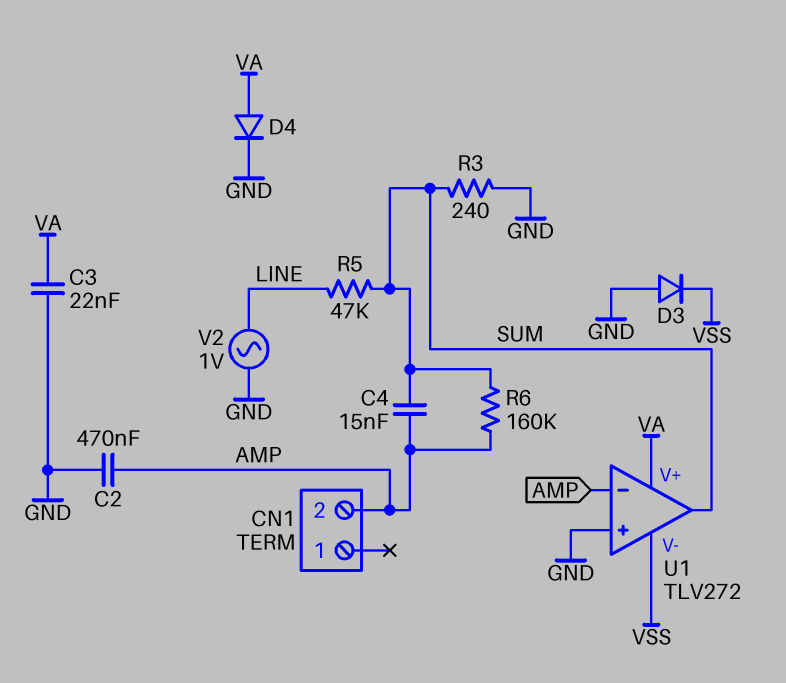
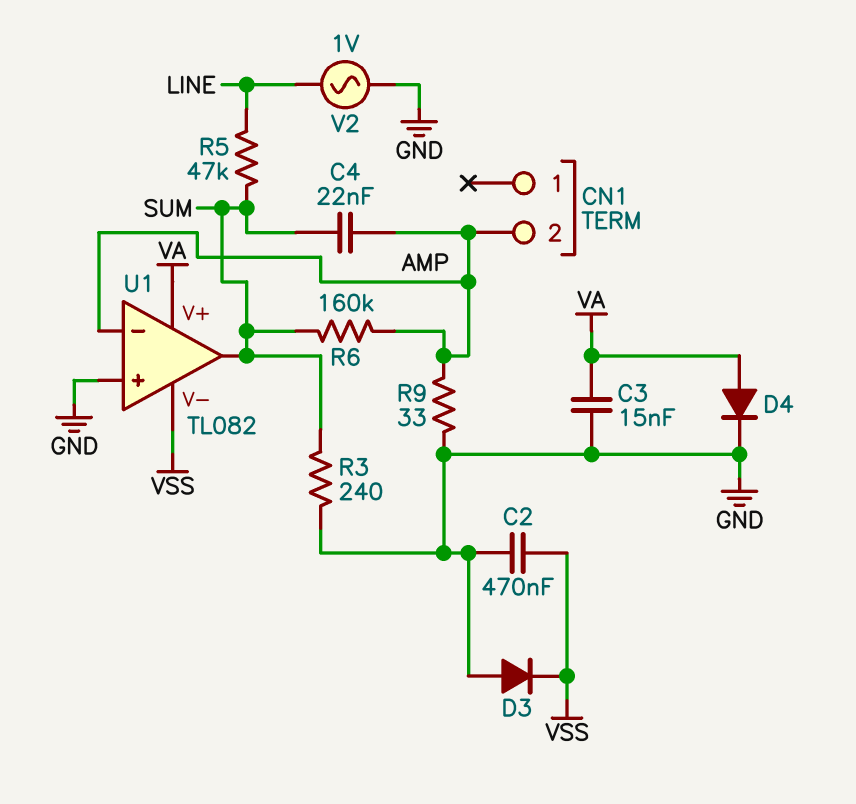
C2: 470nF (AMP, GND) -> 470nF (GND, VSS)
C3: 22nF (GND, VA) -> 15nF (GND, VA)
C4: 15nF (AMP, SUM) -> 22nF (AMP, SUM)
R9: none -> 33 (AMP, GND)
U1: TLV272 -> TL082

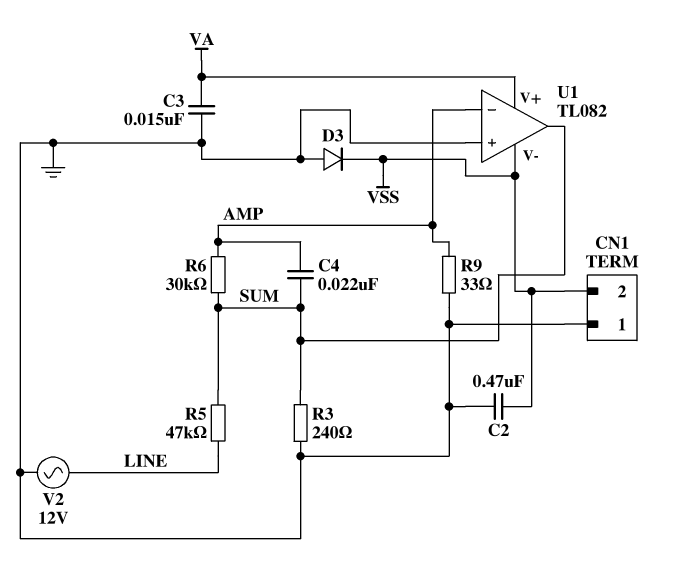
CN1 pin 1: none -> GND
CN1 pin 2: AMP -> VSS
D4: diode (A VA, K GND) -> none
R6: 160k (AMP, SUM) -> 30k (AMP, SUM)
V2: AC 1V (GND, LINE) -> AC 12V (GND, LINE)

